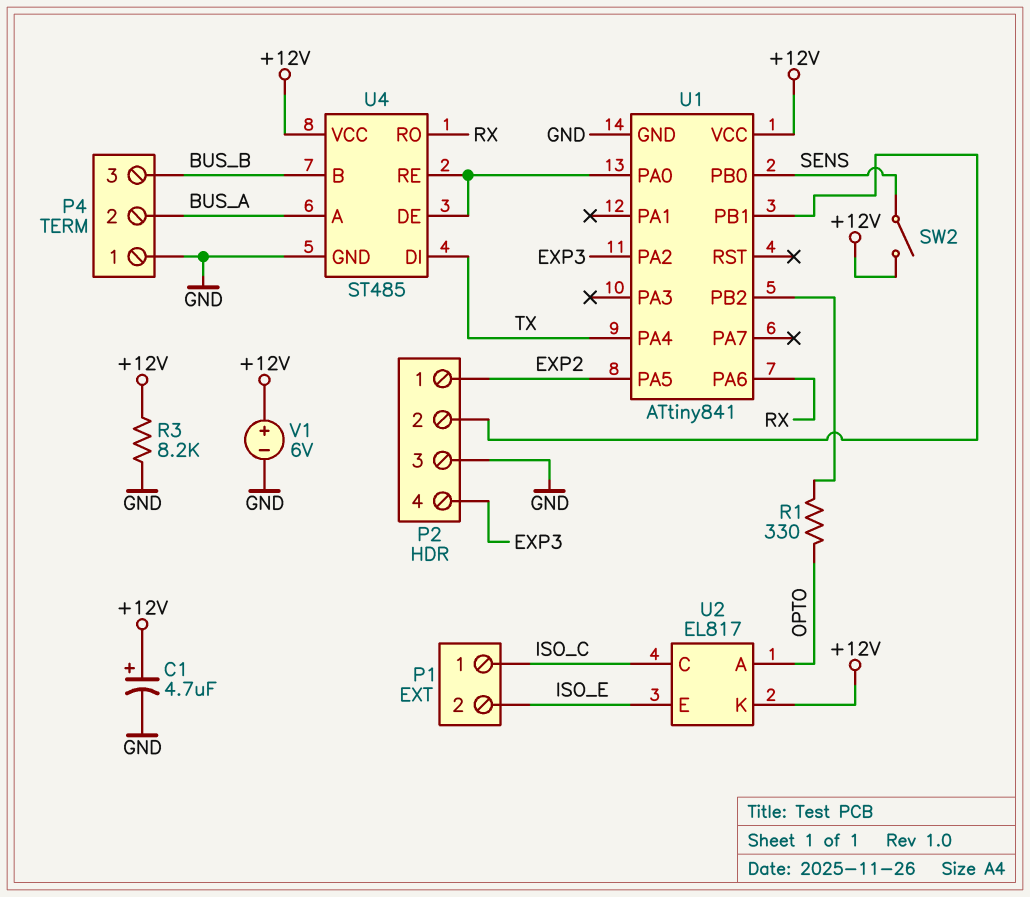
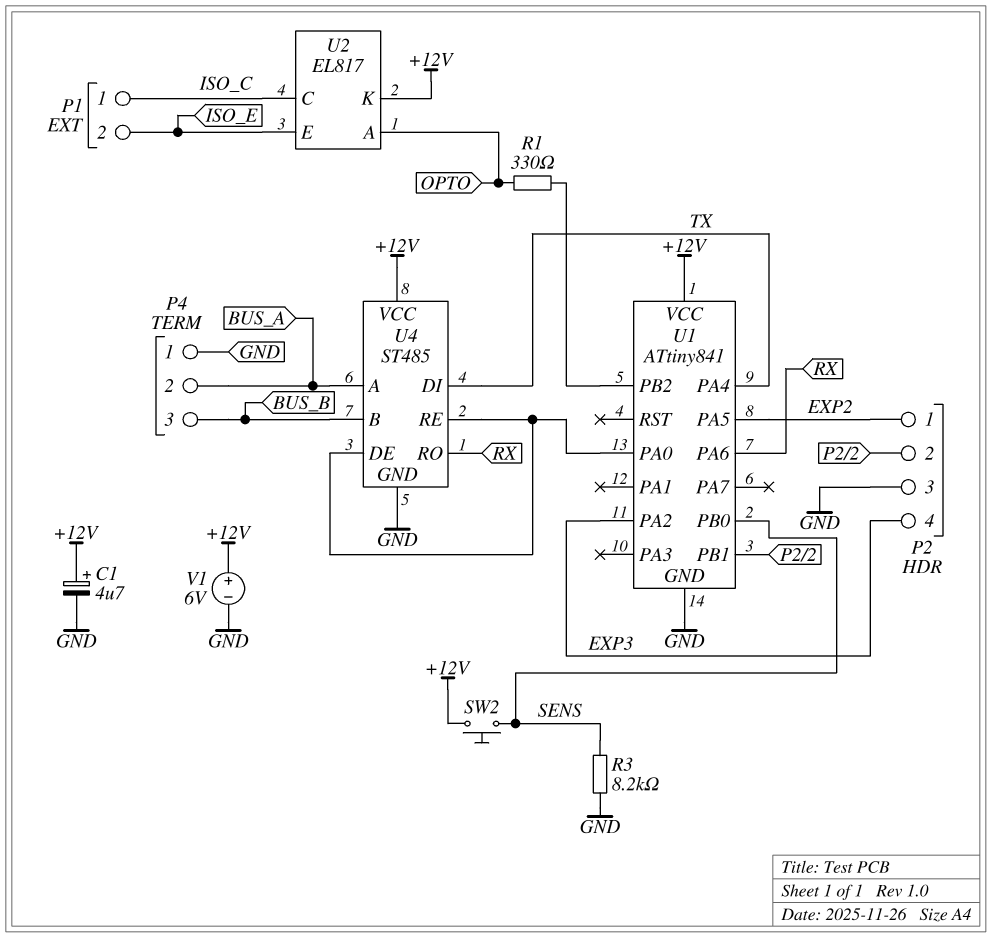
R3: 8.2k (+12V, GND) -> 8.2k (GND, SENS)
SW2: switch (+12V, SENS) -> button (+12V, SENS)

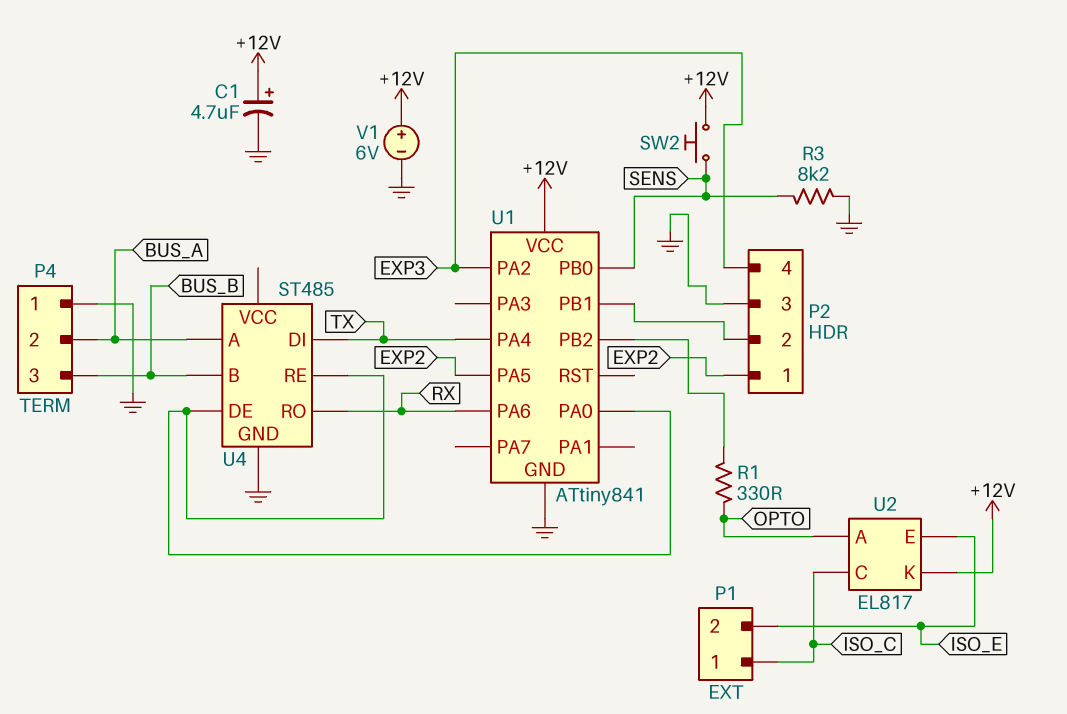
U4 pin VCC: +12V -> none

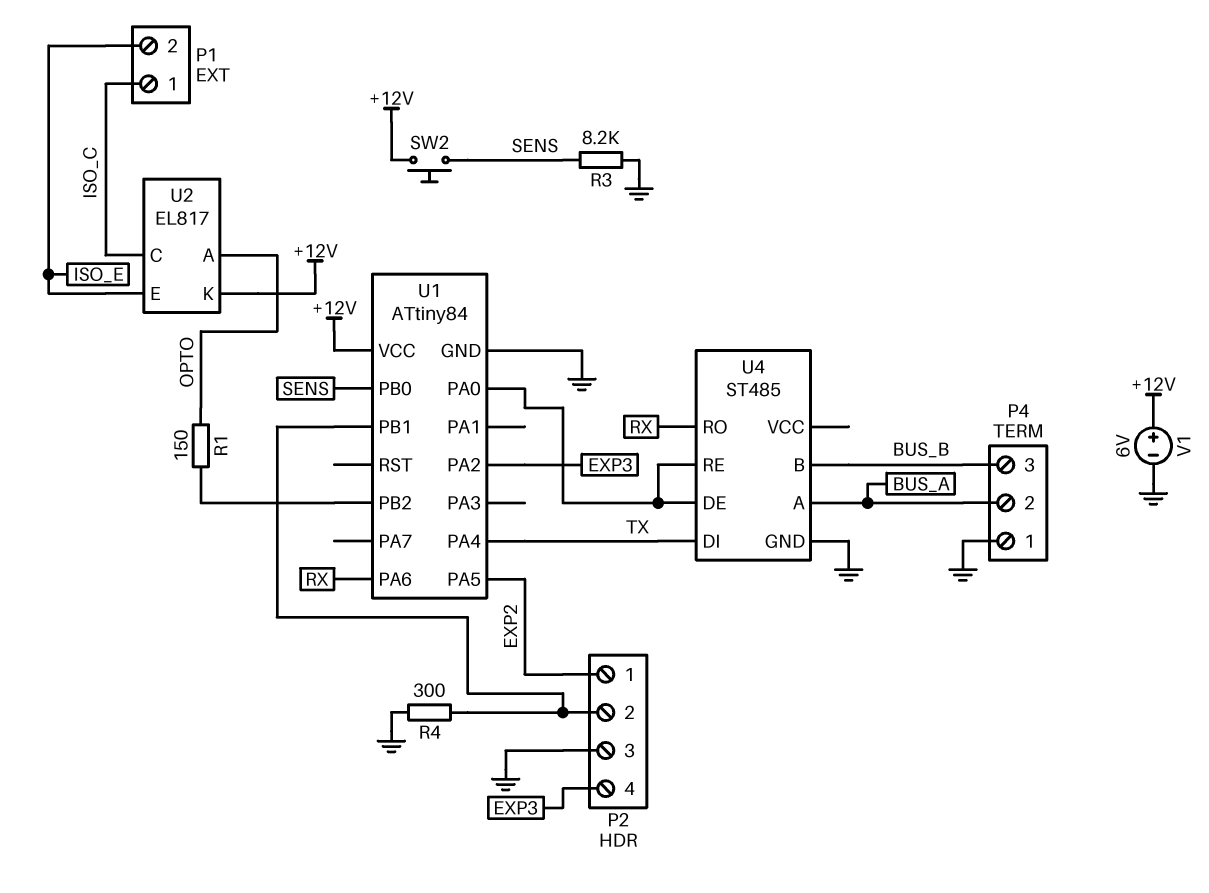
C1: 4.7uF (plus +12V, minus GND) -> none
R1: 330 (OPTO, U1/PB2) -> 150 (OPTO, U1/PB2)
R4: none -> 300 (GND, P2/2)
U1: ATtiny841 -> ATtiny84

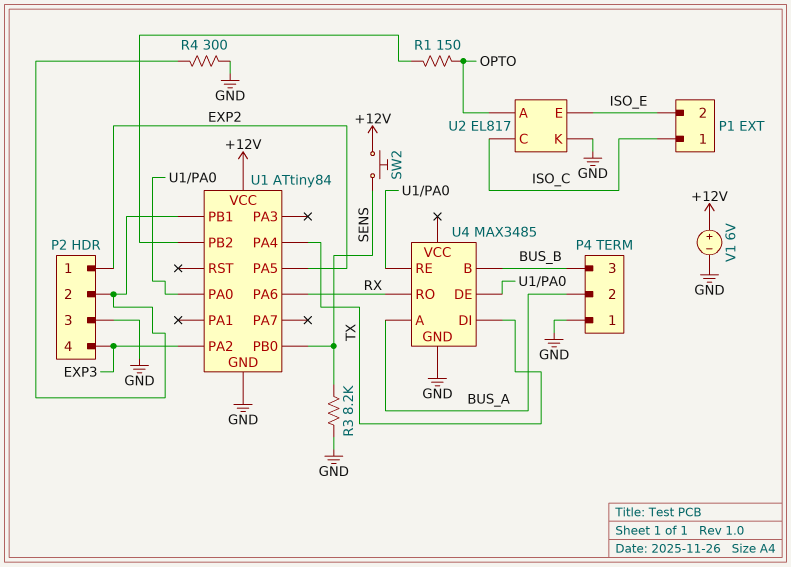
U2 pin K: +12V -> GND
U4: ST485 -> MAX3485

